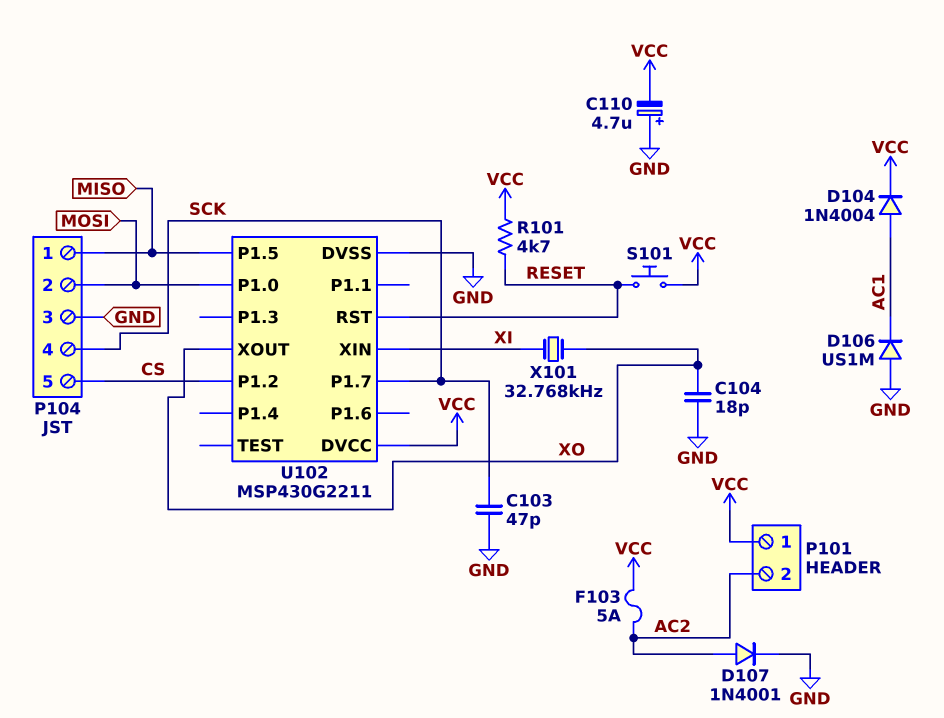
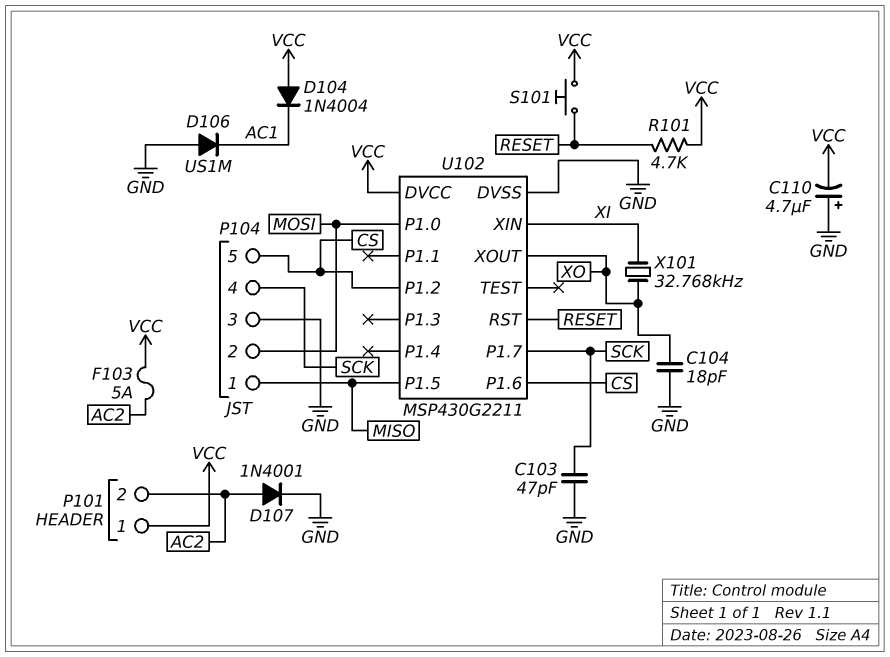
D104: diode 1N4004 (A AC1, K VCC) -> diode 1N4004 (A VCC, K AC1)
U102 pin P1.6: none -> CS

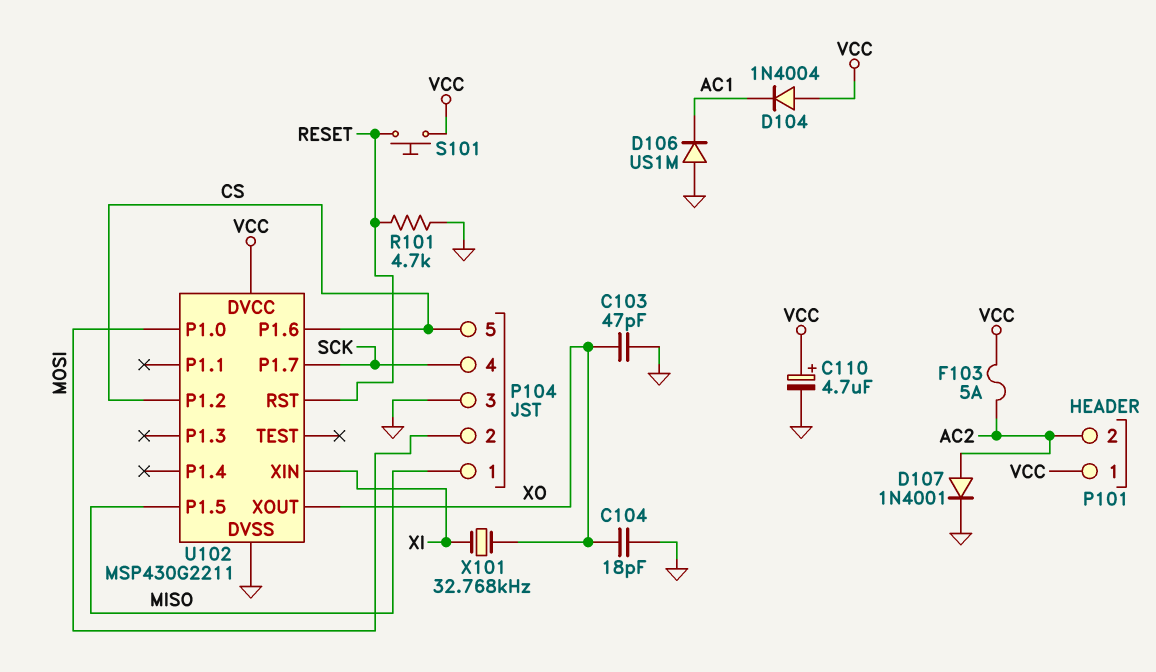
C103: 47pF (GND, SCK) -> 47pF (GND, XO)
C110: 4.7uF (plus GND, minus VCC) -> 4.7uF (plus VCC, minus GND)
R101: 4.7k (RESET, VCC) -> 4.7k (GND, RESET)

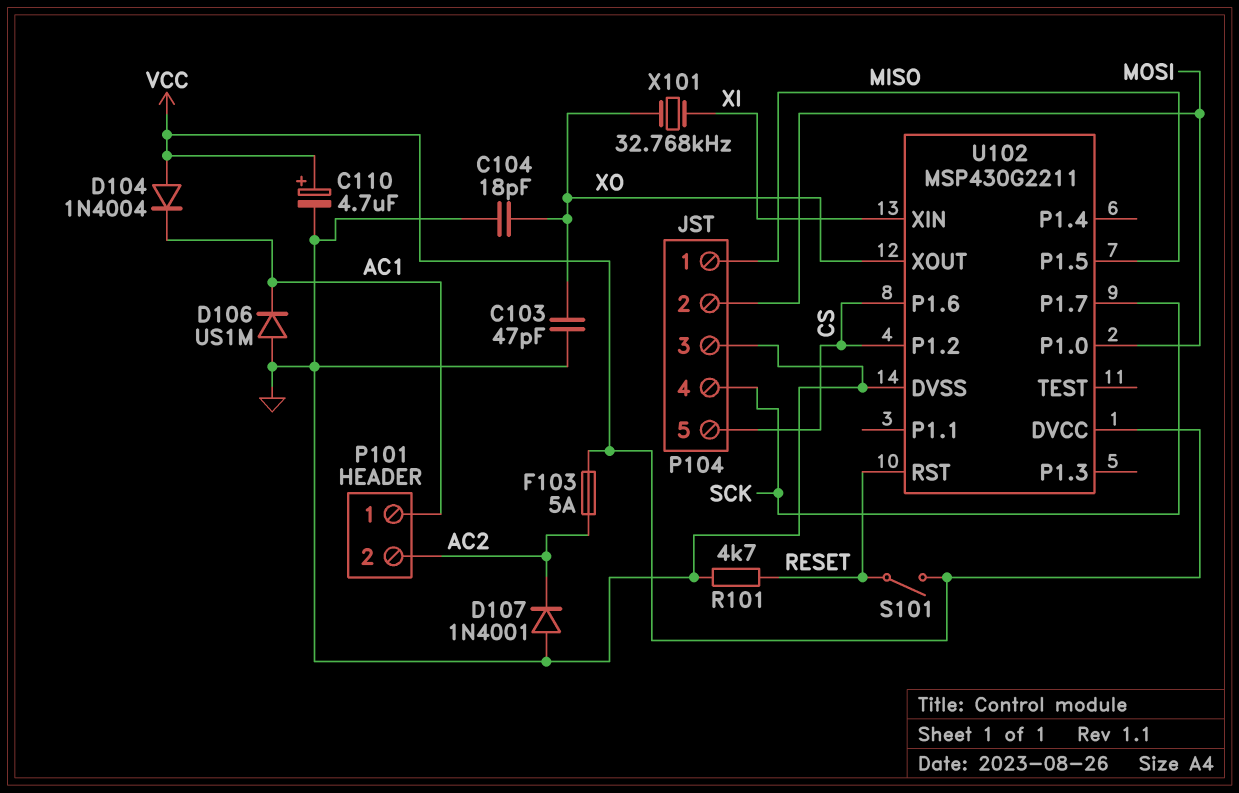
D107: diode 1N4001 (A AC2, K GND) -> diode 1N4001 (A GND, K AC2)
P101 pin 1: VCC -> AC1
S101: button (RESET, VCC) -> switch (RESET, VCC)

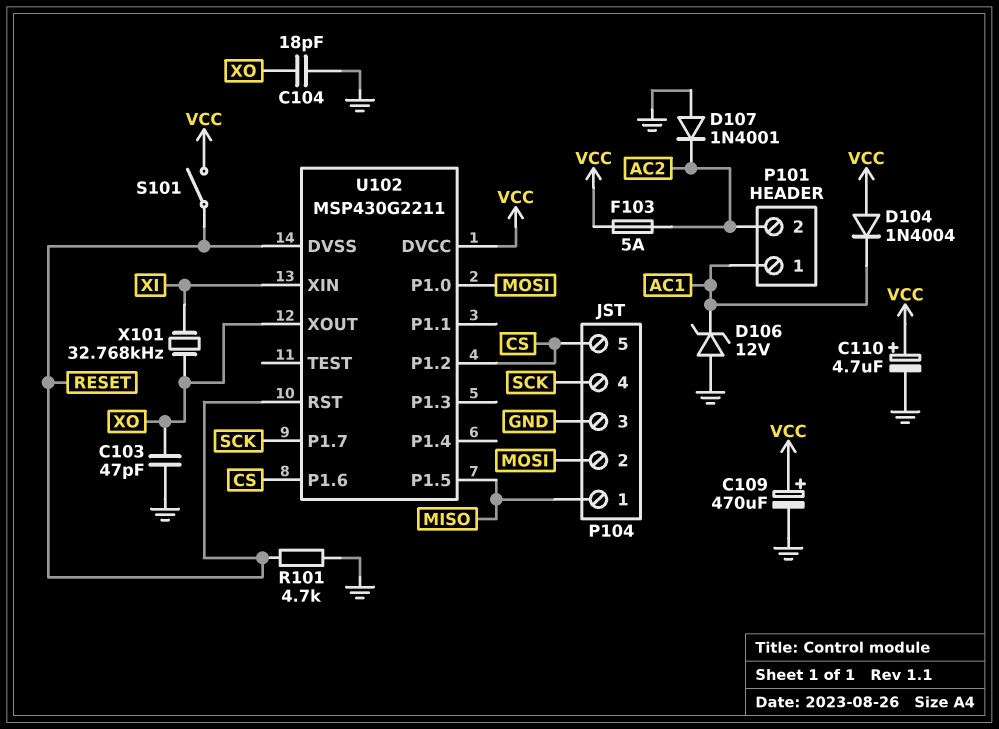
C109: none -> 470uF (plus VCC, minus GND)
D106: diode US1M (A GND, K AC1) -> zener 12V (A GND, K AC1)
U102 pin DVSS: GND -> RESET

